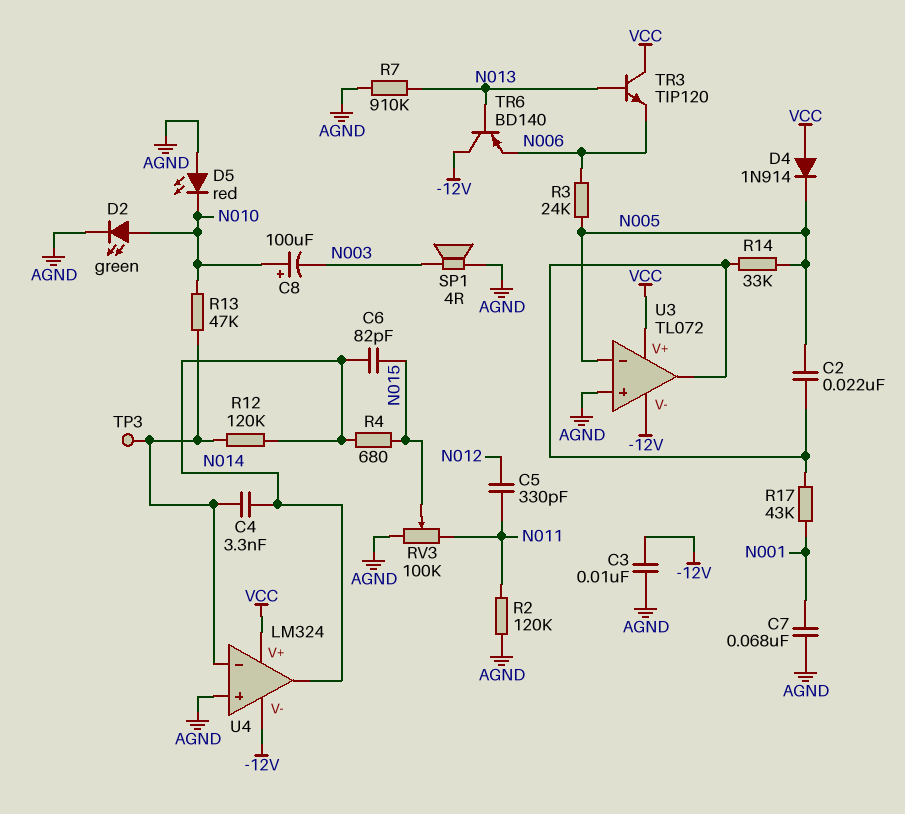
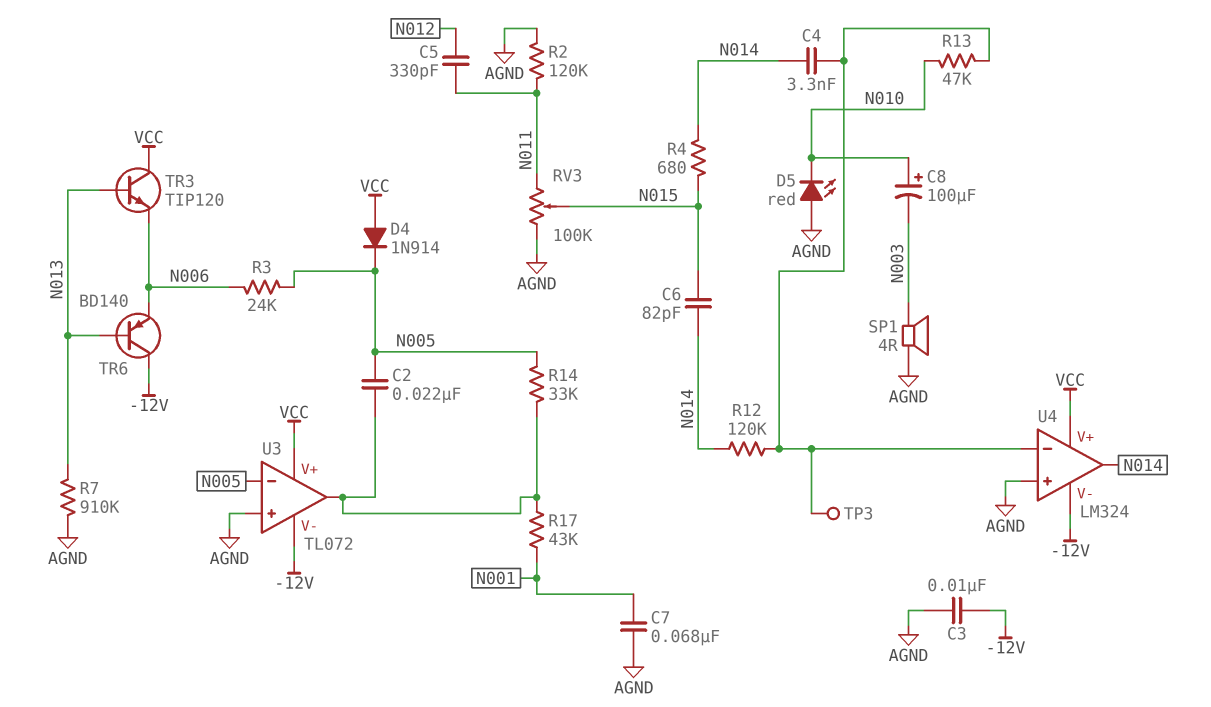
D2: LED green (A N010, K AGND) -> none

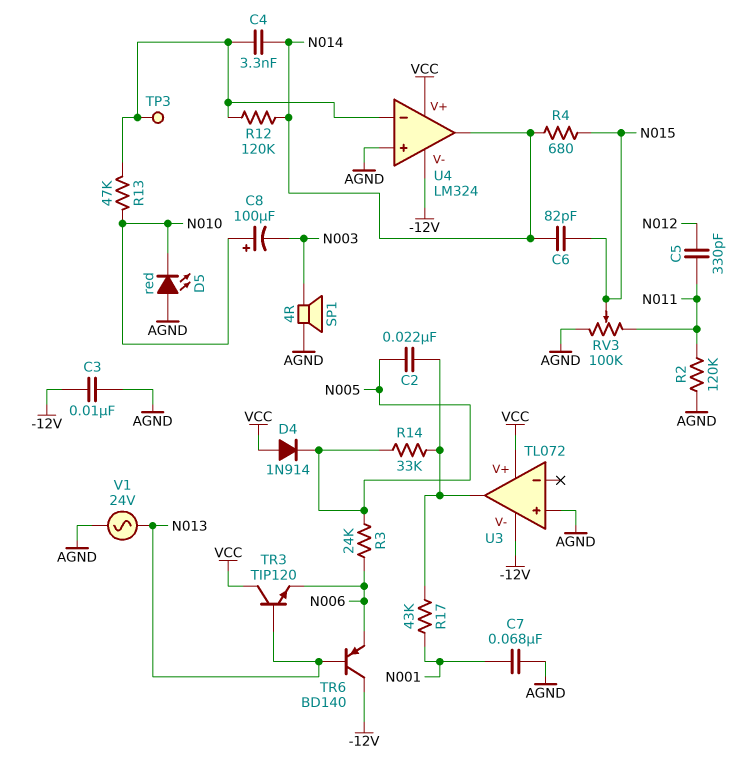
R7: 910k (AGND, N013) -> none
U3 pin in-: N005 -> none
V1: none -> AC 24V (AGND, N013)

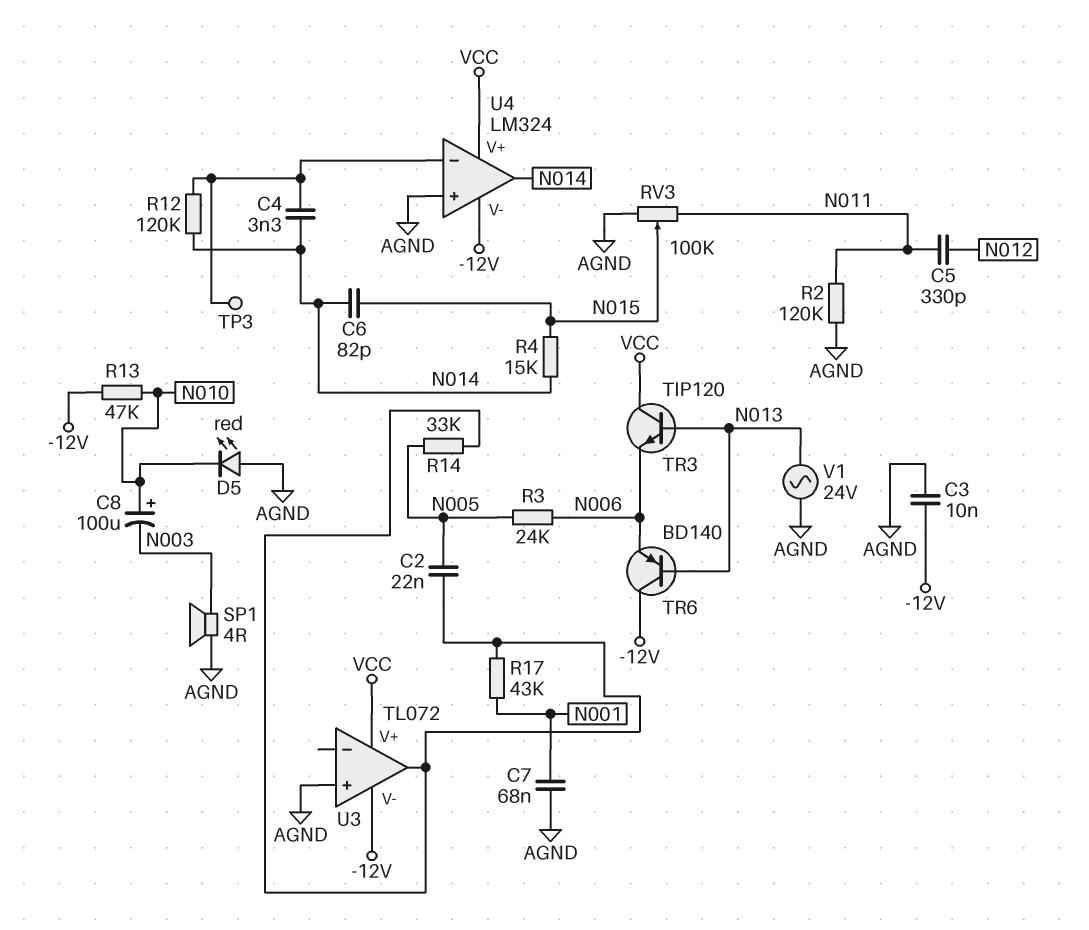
D4: diode 1N914 (A VCC, K N005) -> none
R4: 680 (N014, N015) -> 15k (N014, N015)
R13: 47k (N010, U4/in-) -> 47k (-12V, N010)

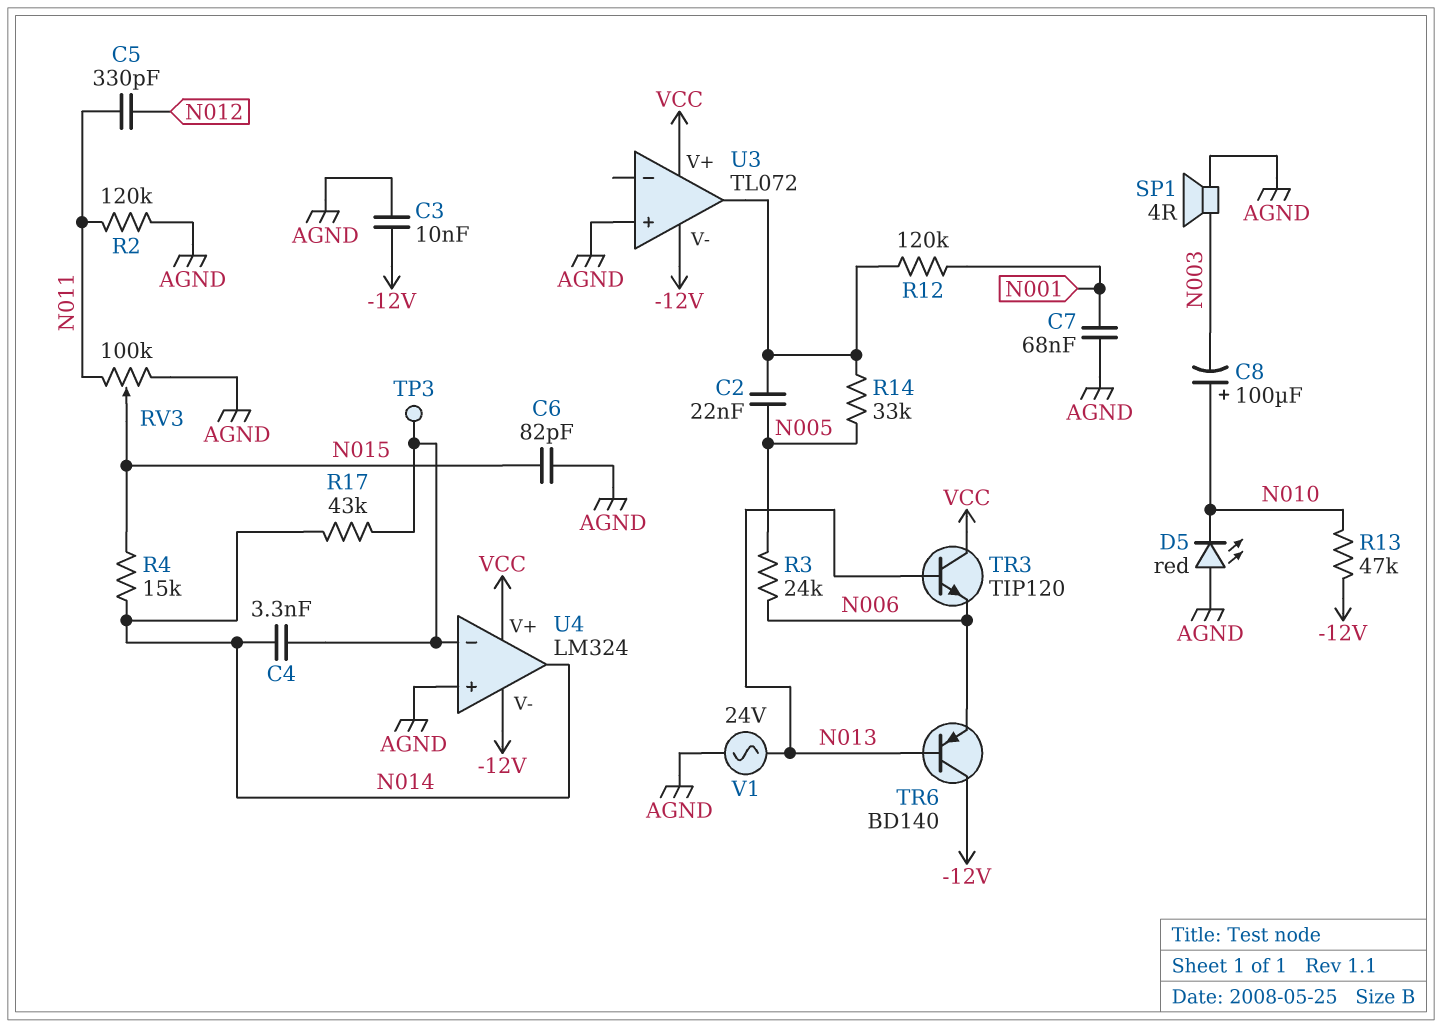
C6: 82pF (N014, N015) -> 82pF (AGND, N015)
R12: 120k (N014, U4/in-) -> 120k (N001, U3/out)
R17: 43k (N001, U3/out) -> 43k (N014, U4/in-)

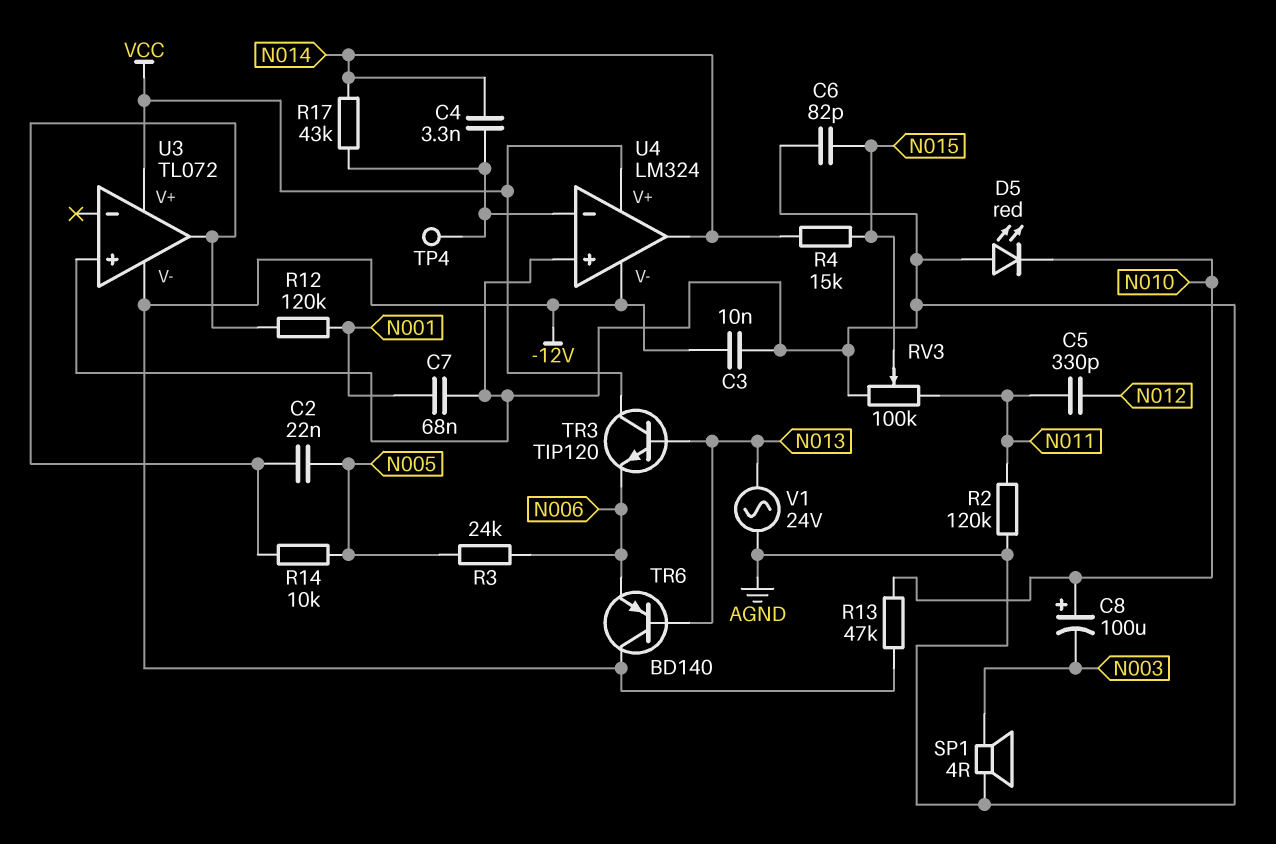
R14: 33k (N005, U3/out) -> 10k (N005, U3/out)
TP3: test point (U4/in-) -> none
TP4: none -> test point (U4/in-)

